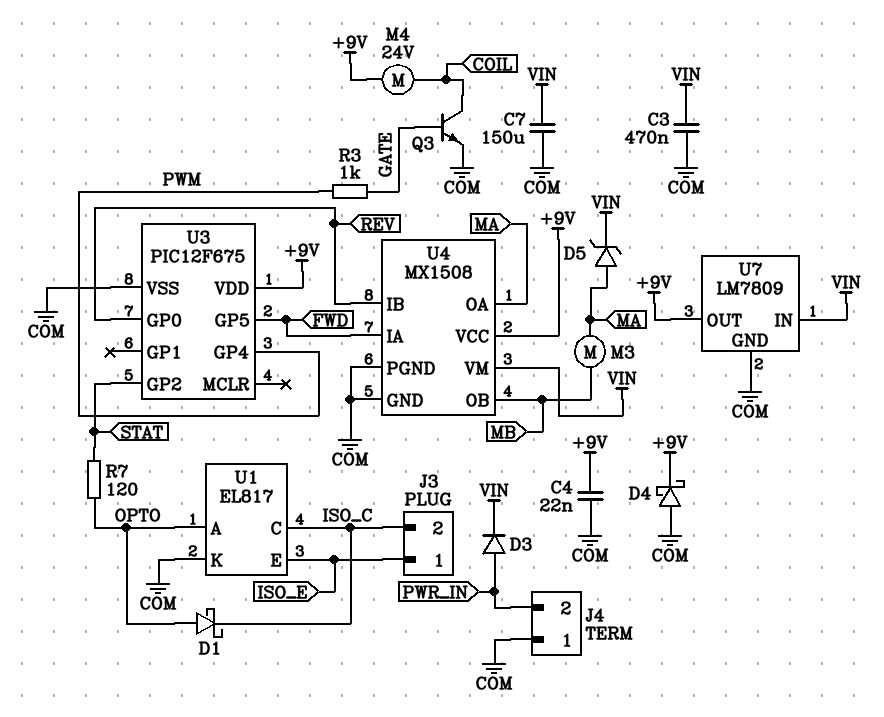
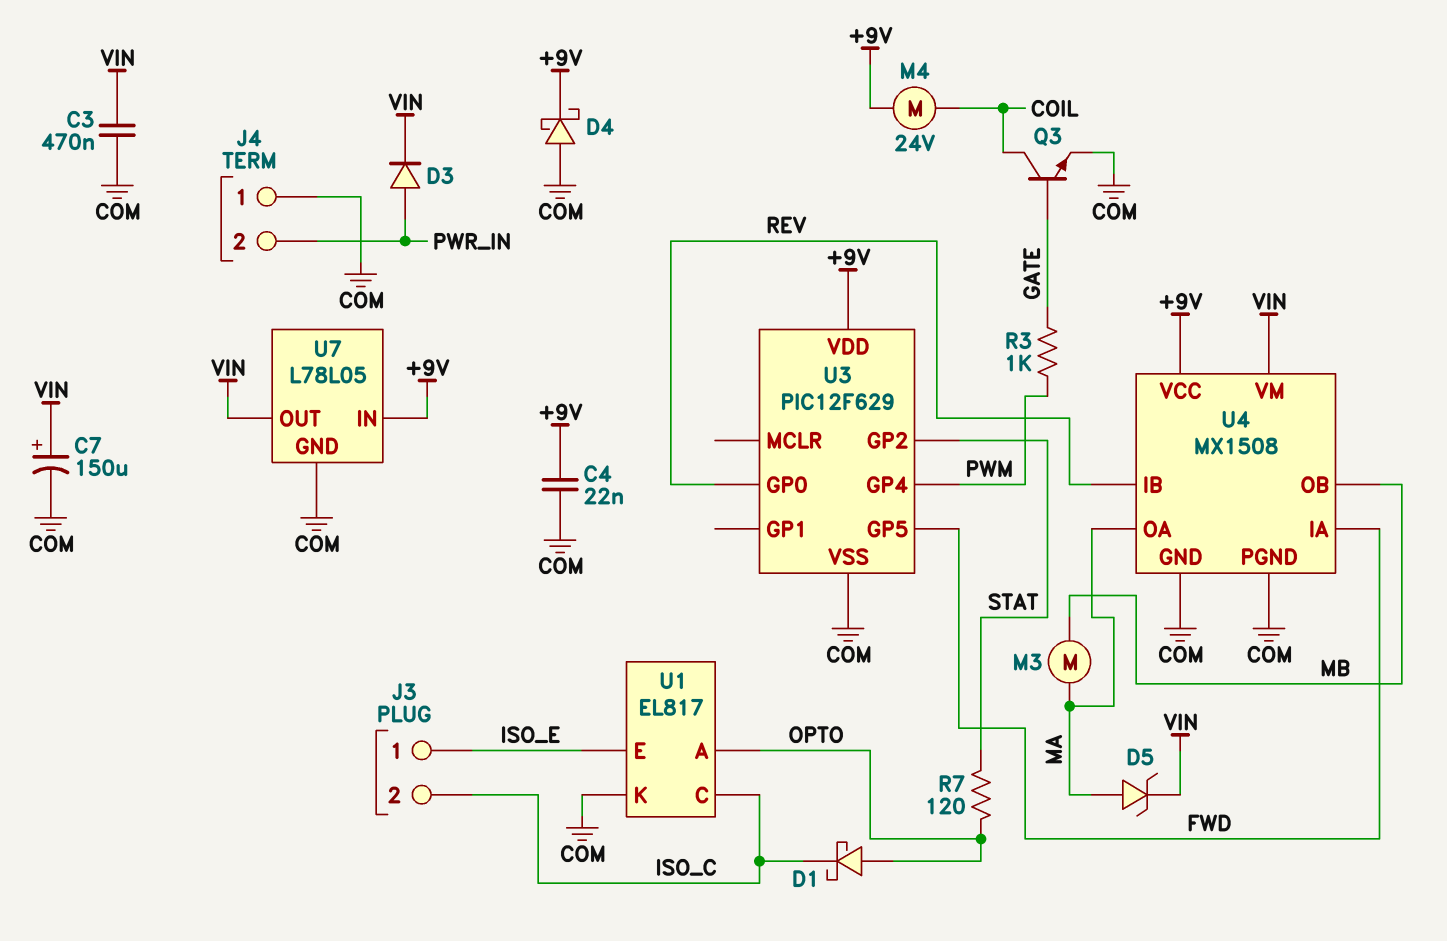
C7: 150uF (COM, VIN) -> 150uF (plus VIN, minus COM)
U3: PIC12F675 -> PIC12F629
U7: LM7809 -> L78L05
U7 pin IN: VIN -> +9V
U7 pin OUT: +9V -> VIN

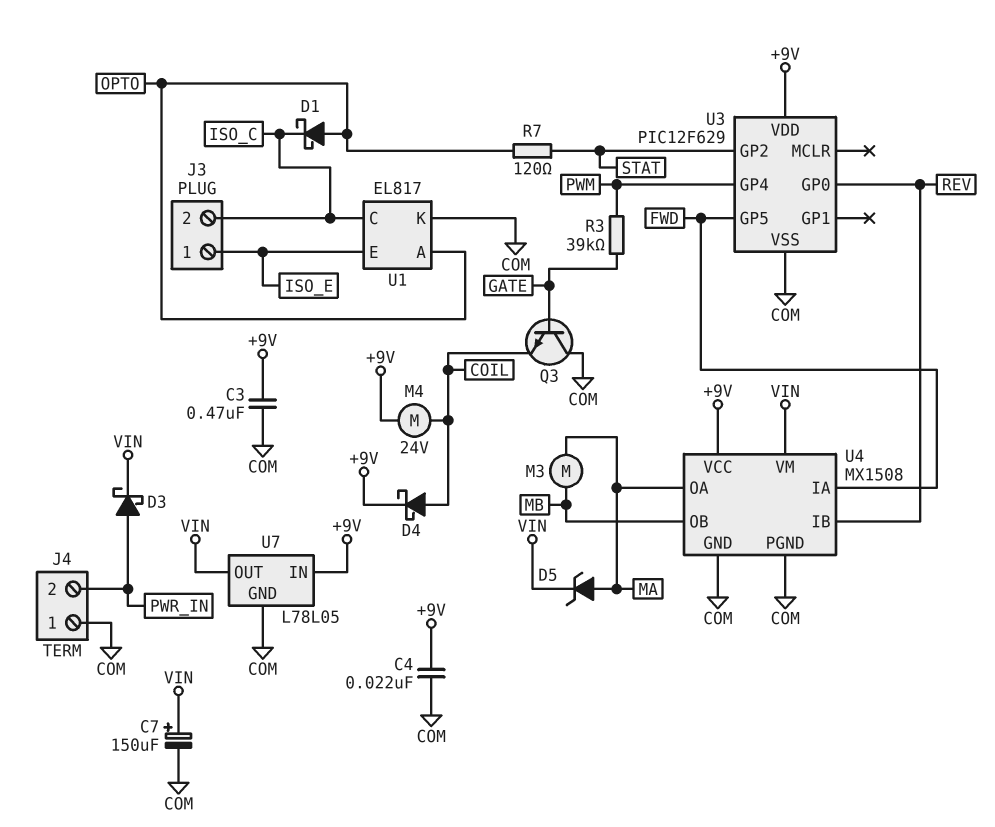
C3: 470nF (COM, VIN) -> 470nF (+9V, COM)
D3: diode (A PWR_IN, K VIN) -> schottky (A PWR_IN, K VIN)
D4: schottky (A COM, K +9V) -> schottky (A COIL, K +9V)
Q3: NPN (B GATE, C COIL, E COM) -> NPN (B GATE, C COM, E COIL)
R3: 1k (GATE, PWM) -> 39k (GATE, PWM)

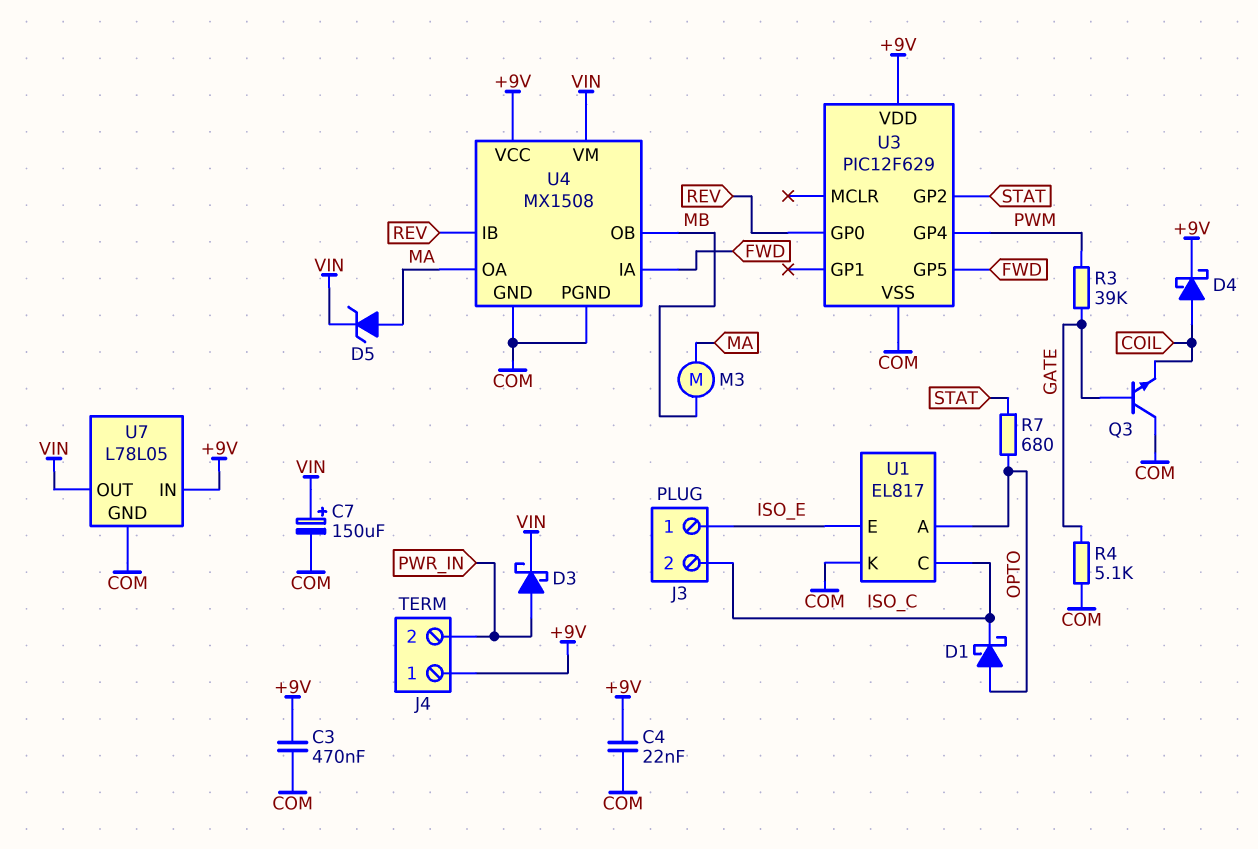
J4 pin 1: COM -> +9V
M4: motor 24V (+9V, COIL) -> none
R4: none -> 5.1k (COM, GATE)
R7: 120 (OPTO, STAT) -> 680 (OPTO, STAT)

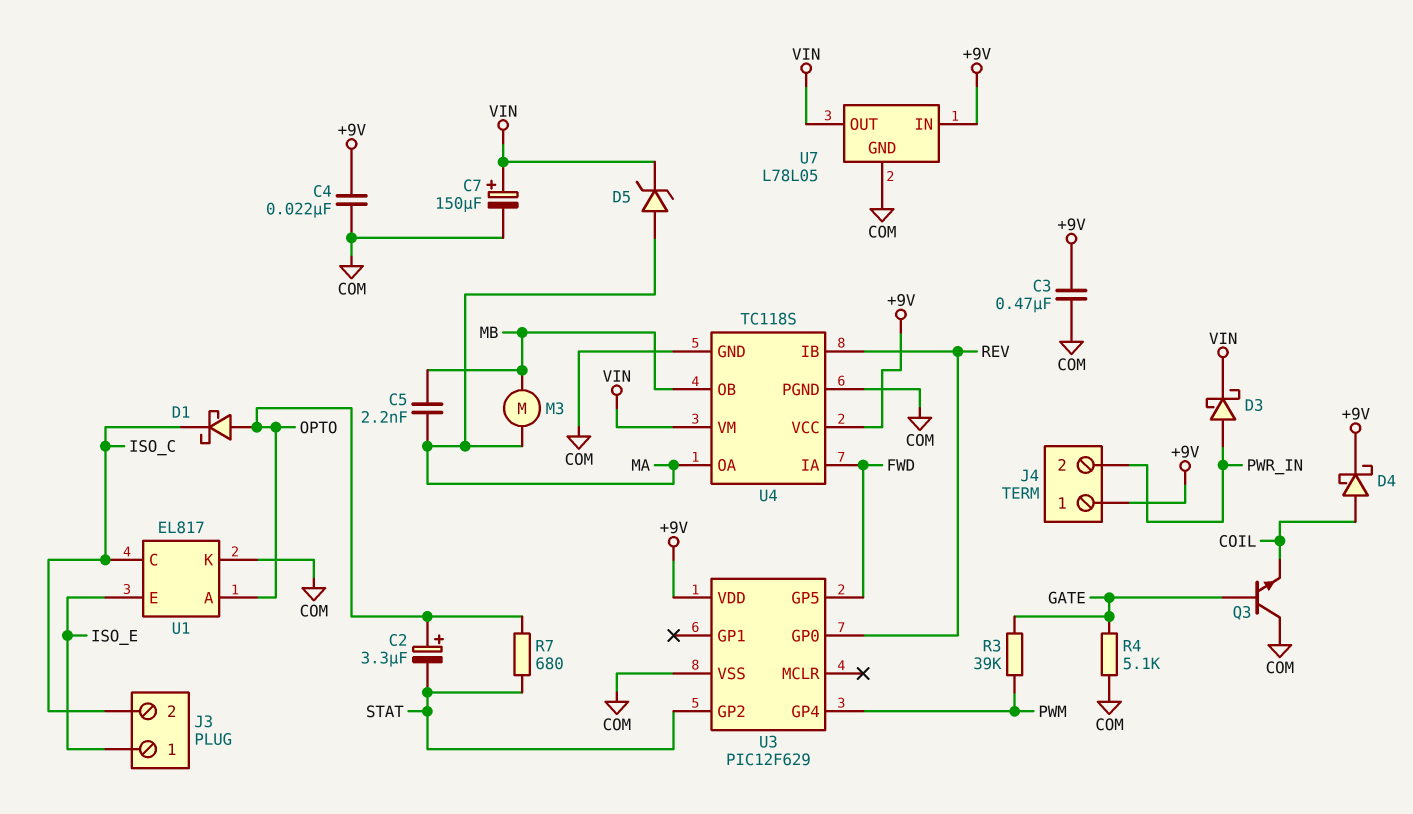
C2: none -> 3.3uF (plus OPTO, minus STAT)
C5: none -> 2.2nF (MA, MB)
U4: MX1508 -> TC118S

